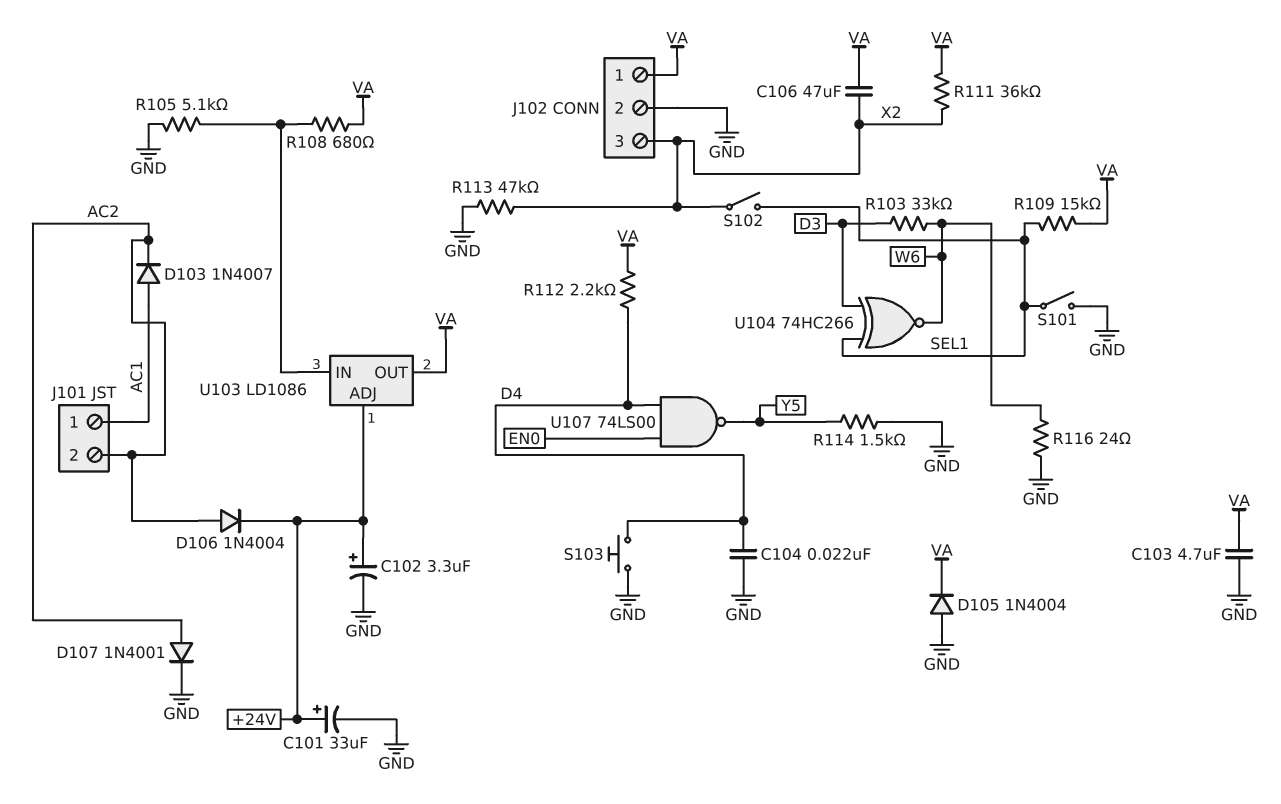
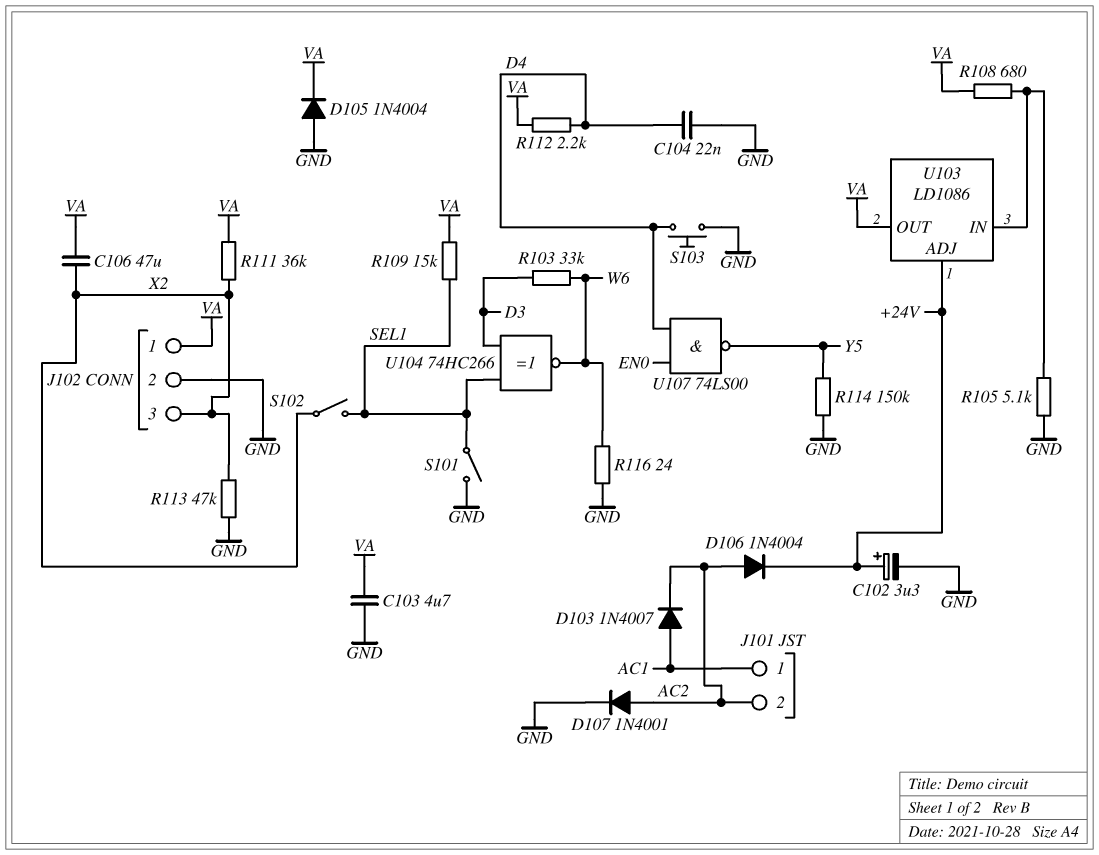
C101: 33uF (plus +24V, minus GND) -> none
R114: 1.5k (GND, Y5) -> 150k (GND, Y5)

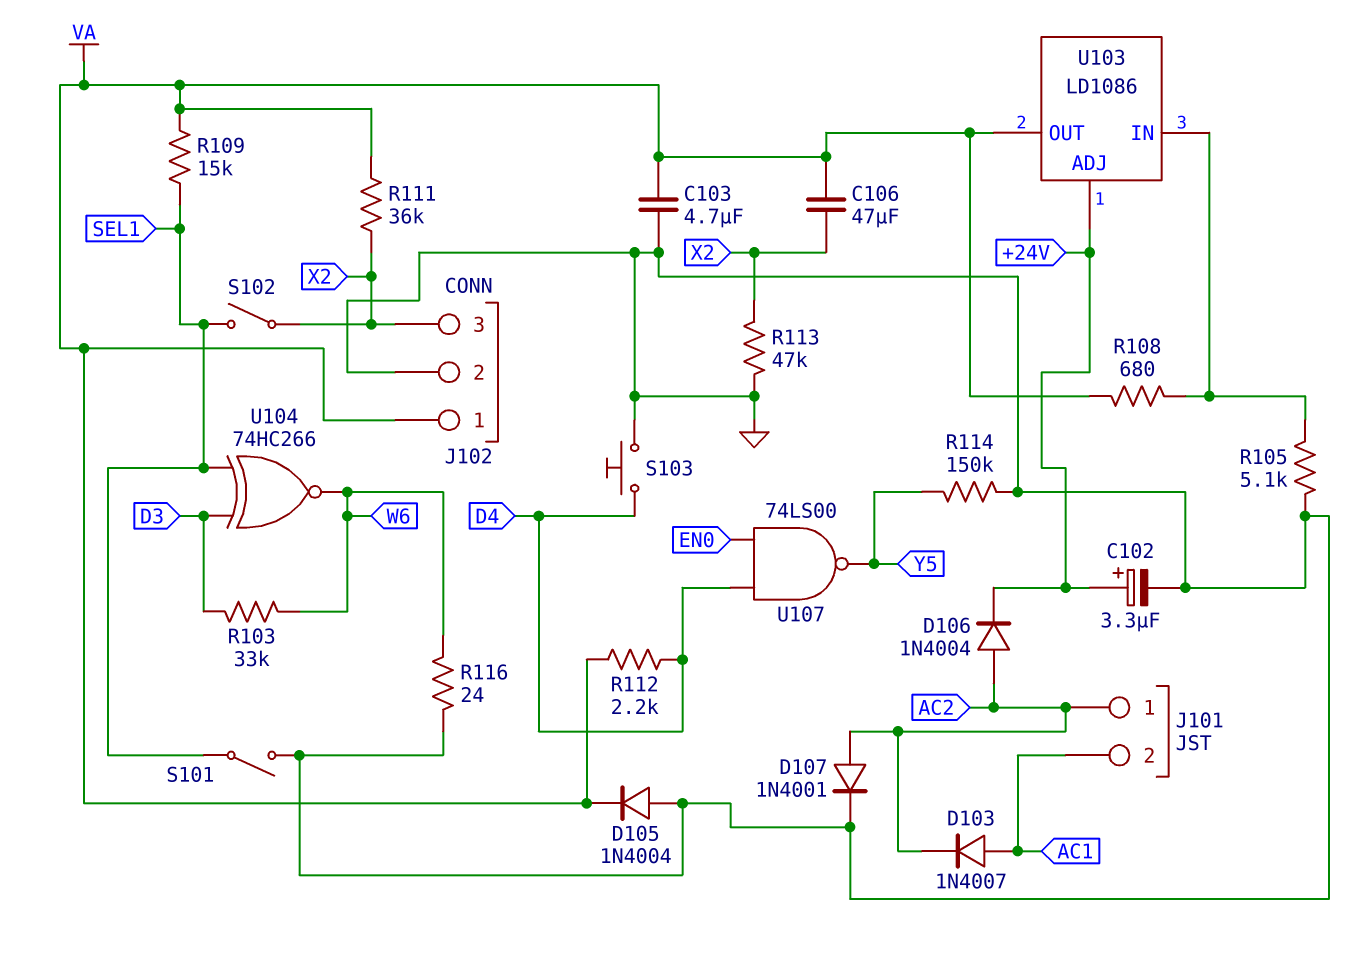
C104: 22nF (D4, GND) -> none
J101 pin 1: AC1 -> AC2
J101 pin 2: AC2 -> AC1

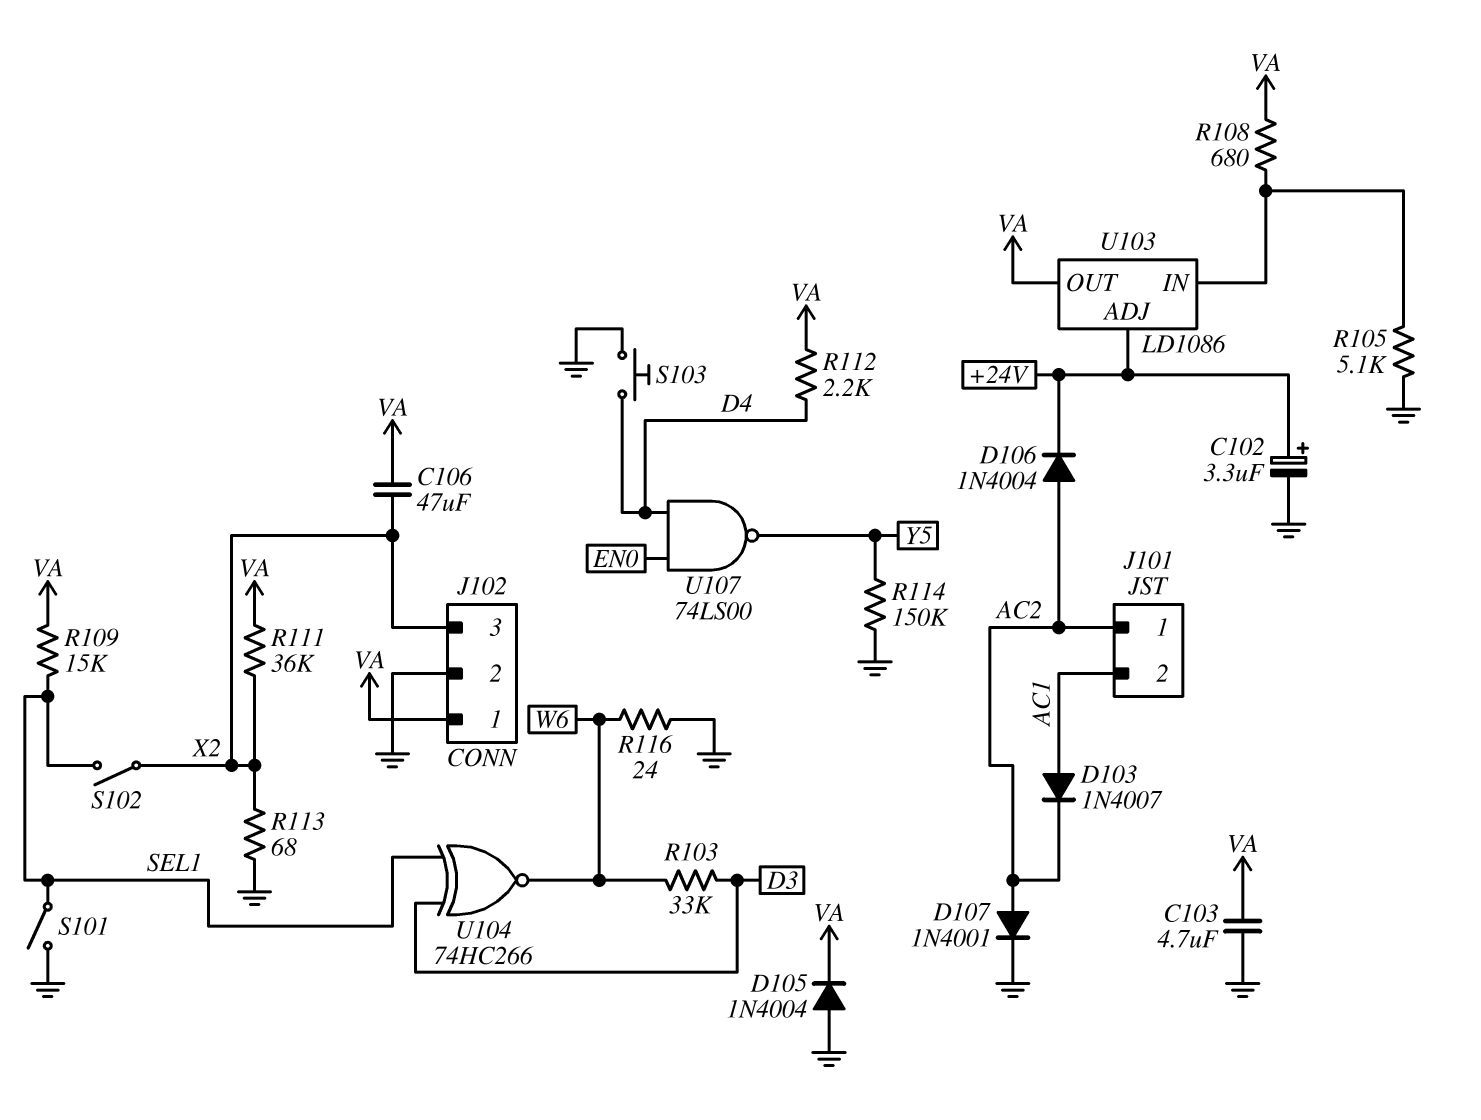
R113: 47k (GND, X2) -> 68 (GND, X2)

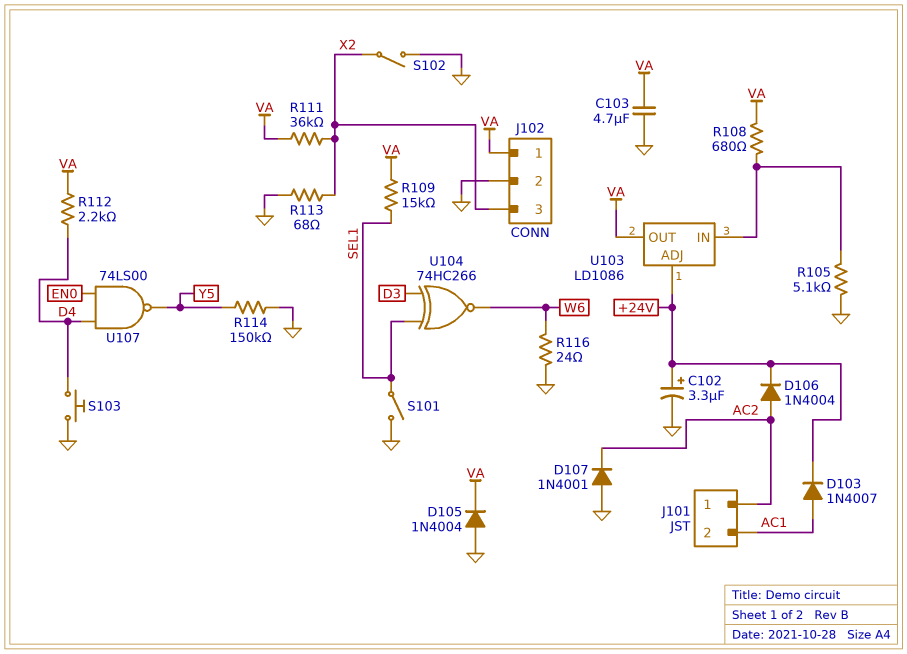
C106: 47uF (VA, X2) -> none
D103: diode 1N4007 (A AC1, K AC2) -> diode 1N4007 (A AC1, K +24V)
D107: diode 1N4001 (A AC2, K GND) -> diode 1N4001 (A GND, K AC2)
R103: 33k (D3, W6) -> none
S102: switch (SEL1, X2) -> switch (GND, X2)

